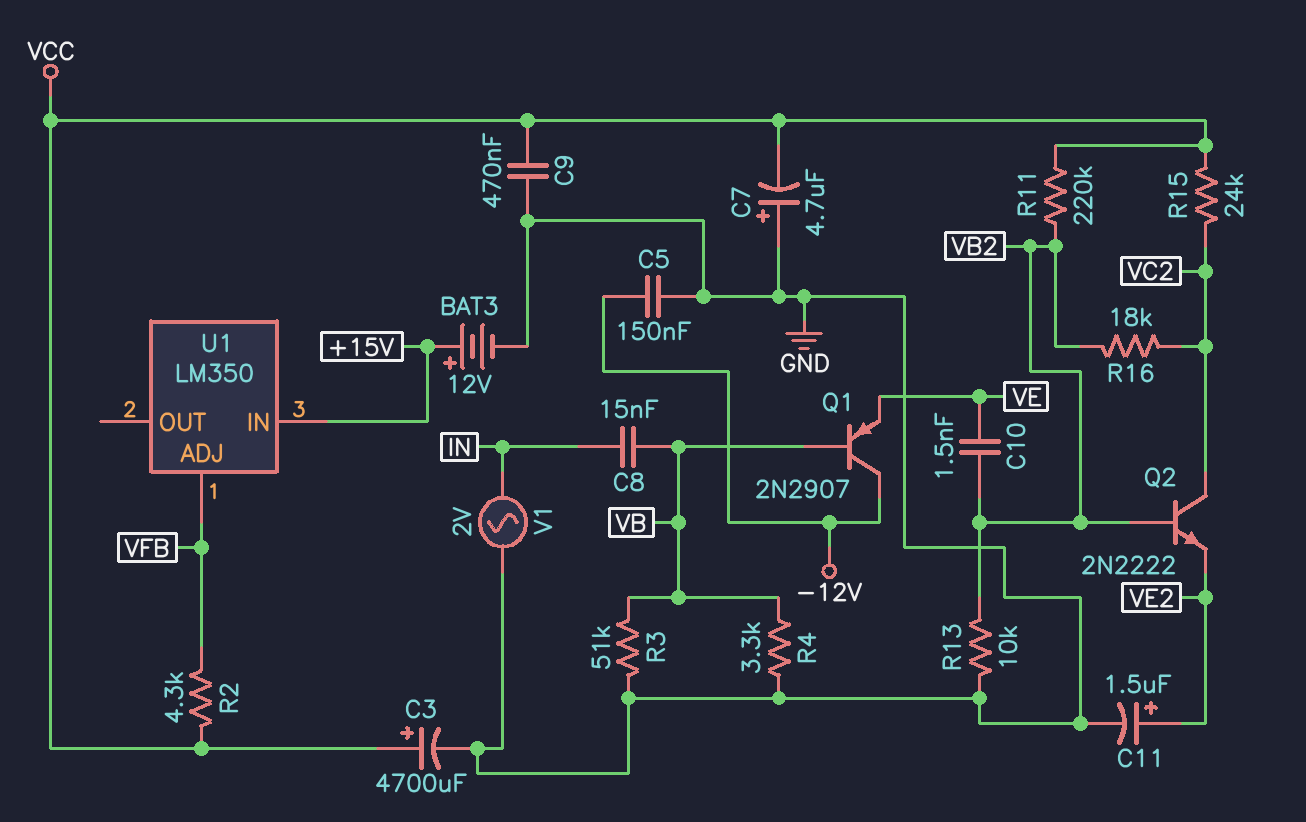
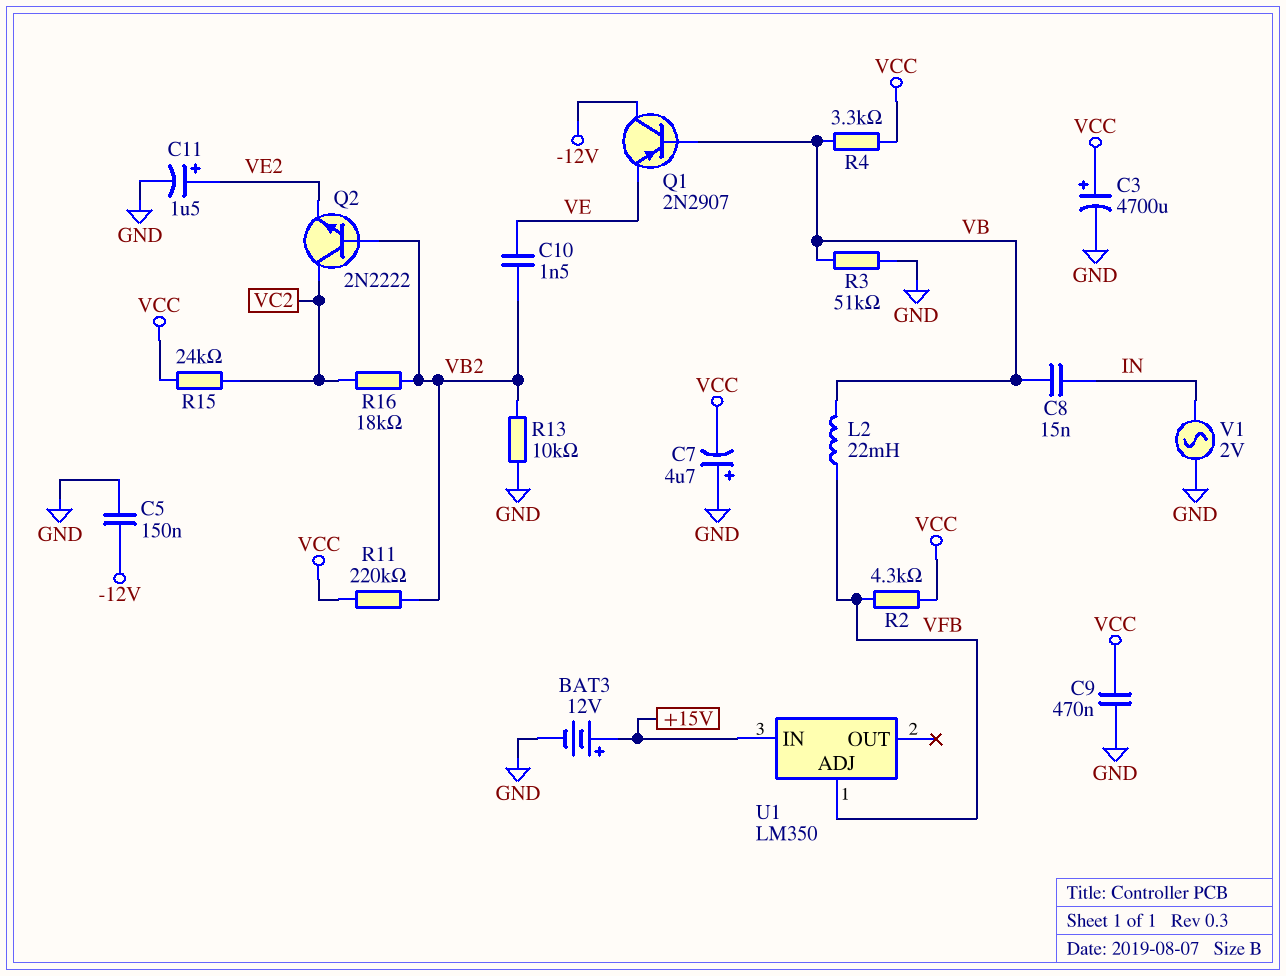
L2: none -> 22mH (VB, VFB)
R4: 3.3k (GND, VB) -> 3.3k (VB, VCC)

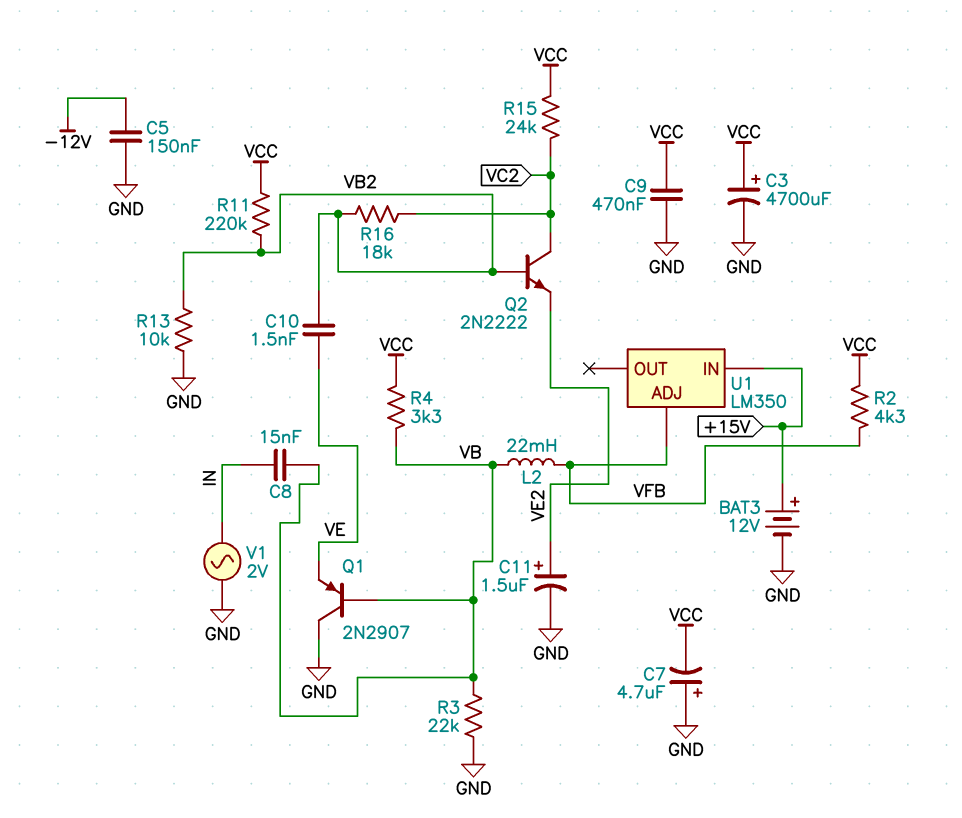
Q1: PNP 2N2907 (B VB, C -12V, E VE) -> PNP 2N2907 (B VB, C GND, E VE)
R3: 51k (GND, VB) -> 22k (GND, VB)

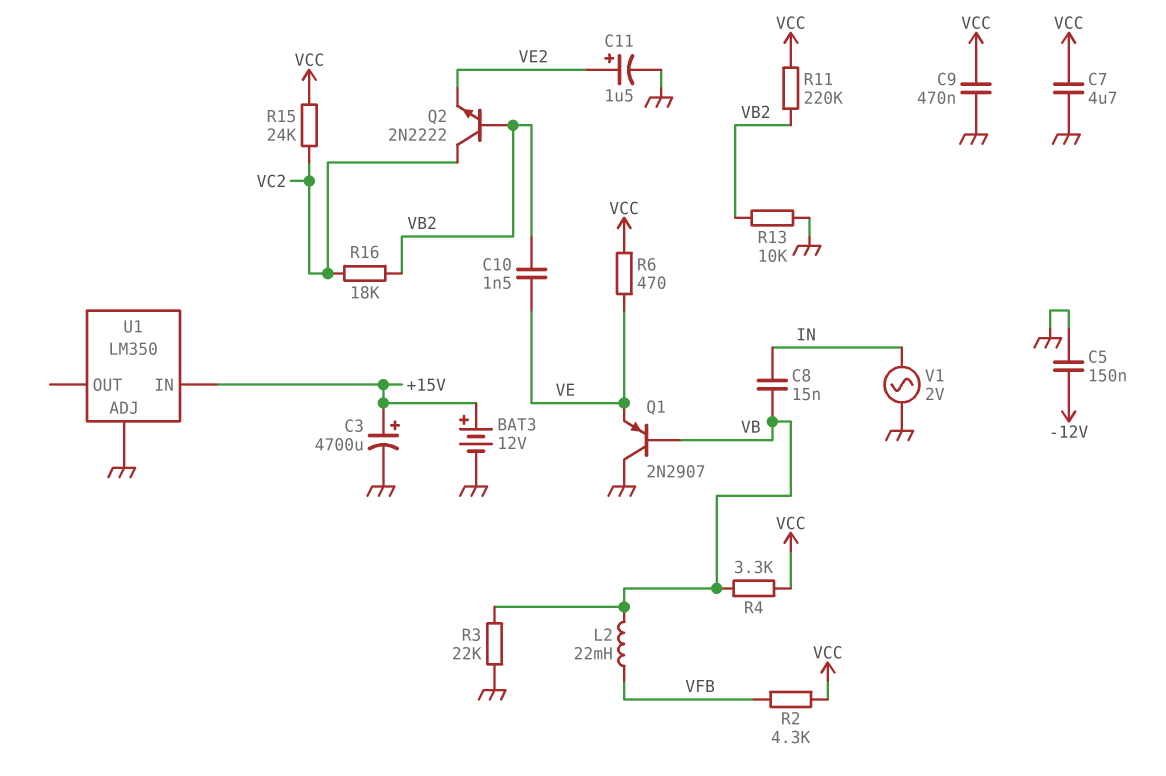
C3: 4700uF (plus VCC, minus GND) -> 4700uF (plus +15V, minus GND)
C7: 4.7uF (plus GND, minus VCC) -> 4.7uF (GND, VCC)
R6: none -> 470 (VCC, VE)
U1 pin ADJ: VFB -> GND

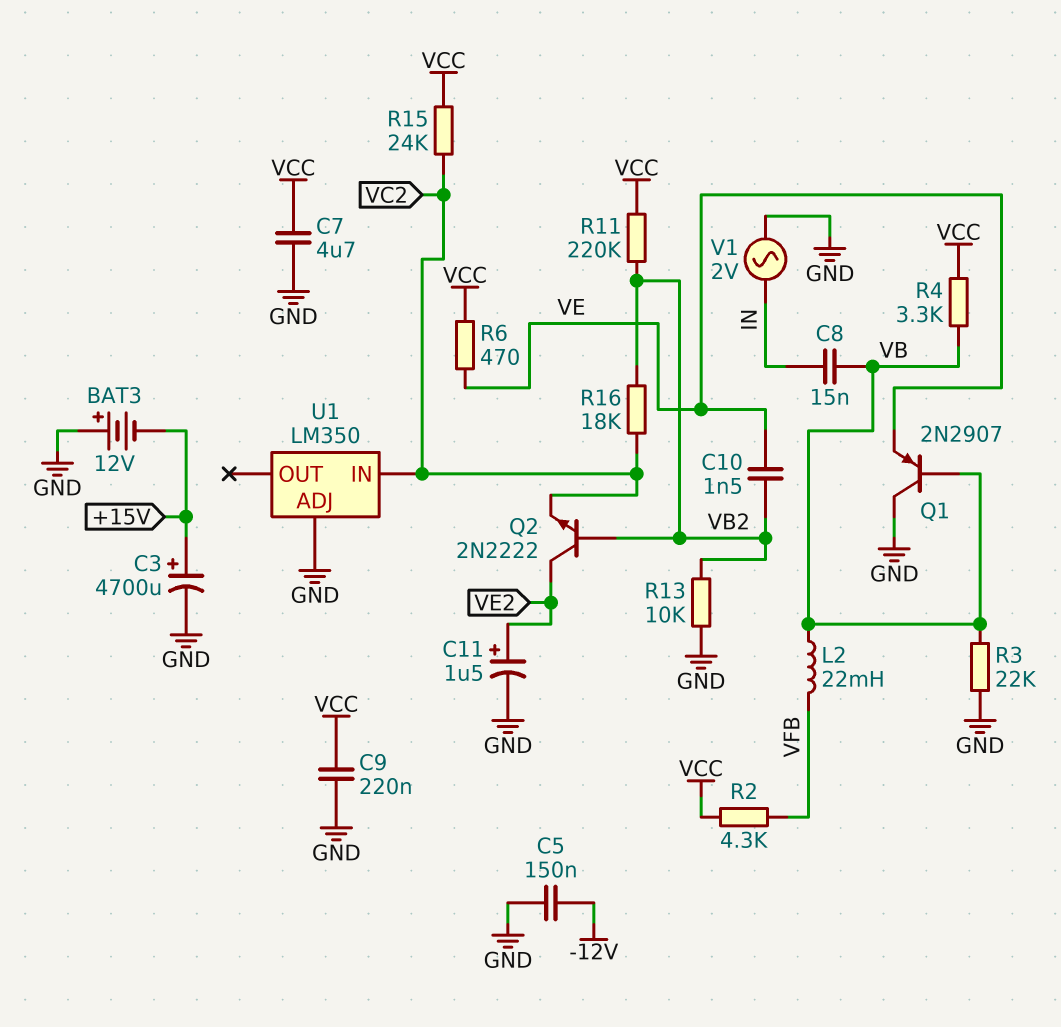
BAT3: 12V (plus +15V, minus GND) -> 12V (plus GND, minus +15V)
C9: 470nF (GND, VCC) -> 220nF (GND, VCC)
Q2: NPN 2N2222 (B VB2, C VC2, E VE2) -> NPN 2N2222 (B VB2, C VE2, E VC2)
U1 pin IN: +15V -> VC2

